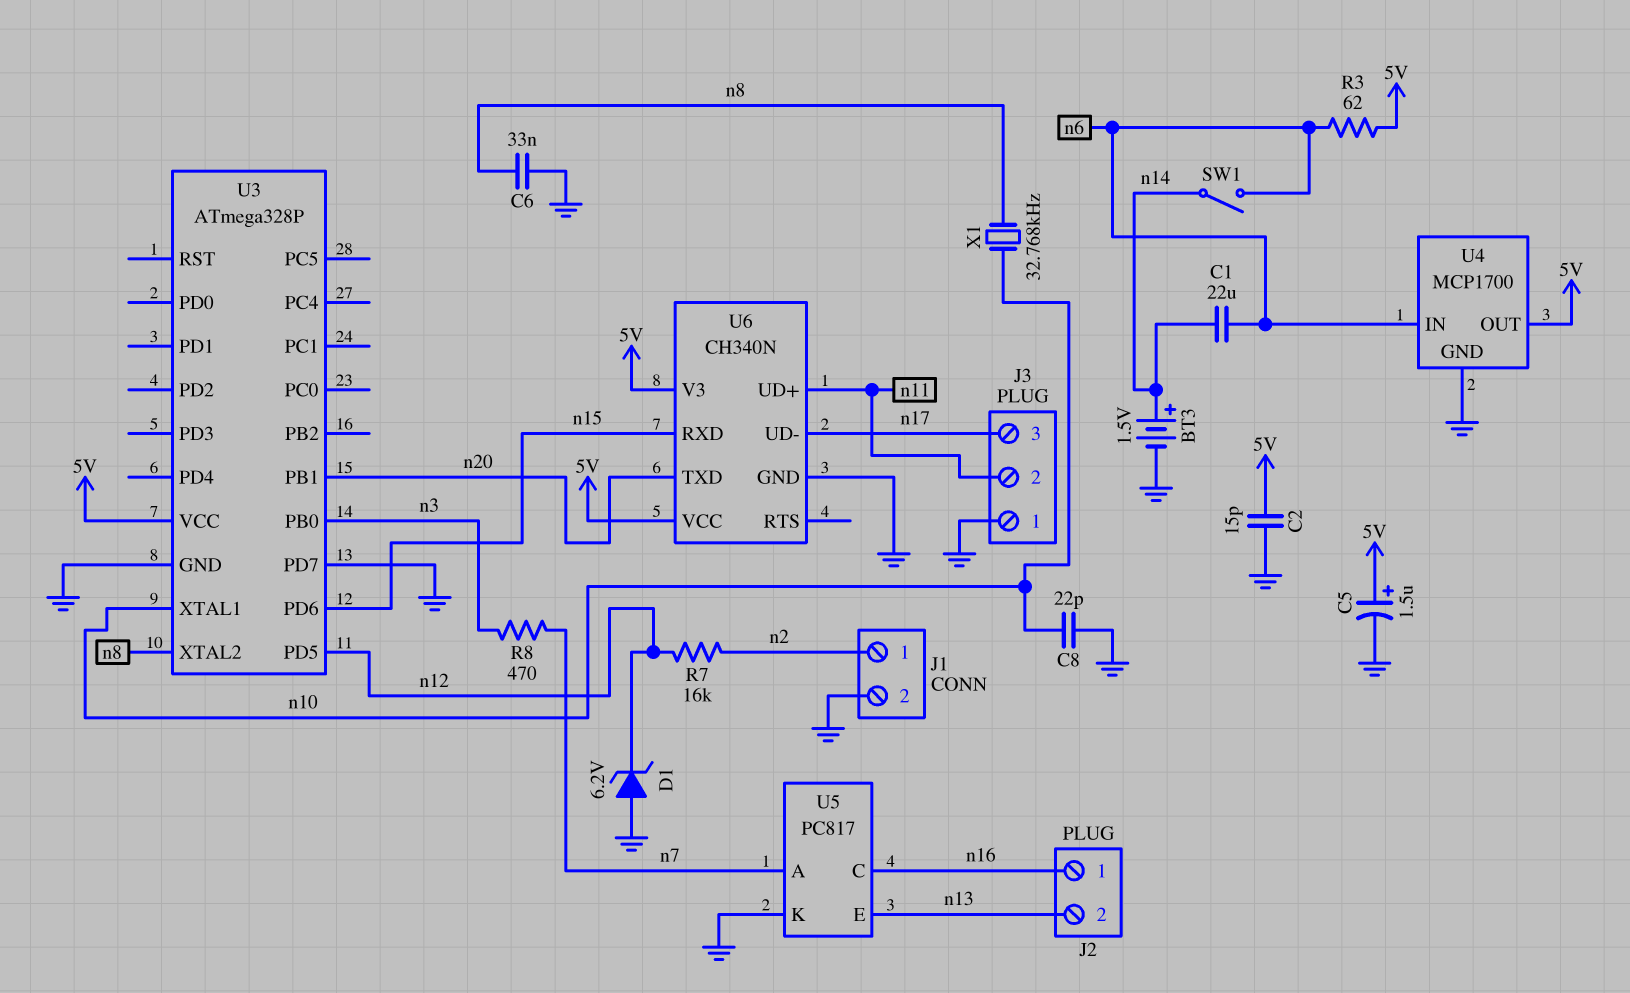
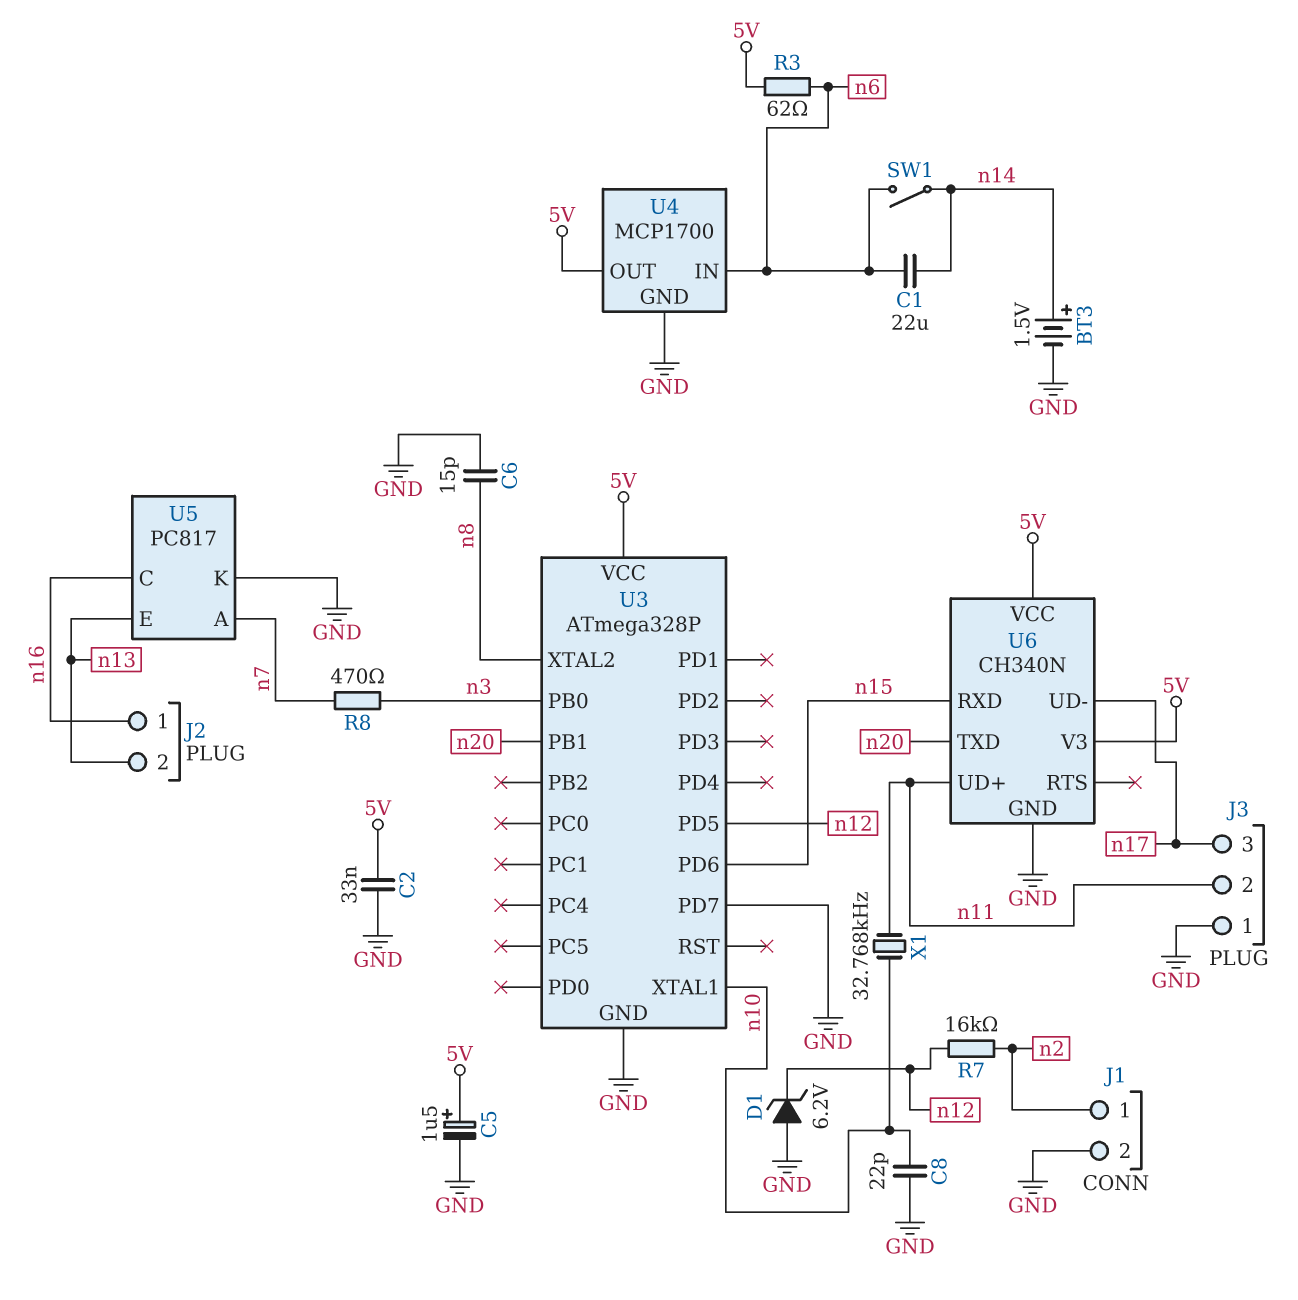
C2: 15pF (5V, GND) -> 33nF (5V, GND)
C6: 33nF (GND, n8) -> 15pF (GND, n8)
X1: 32.768kHz (n8, n10) -> 32.768kHz (n10, n11)

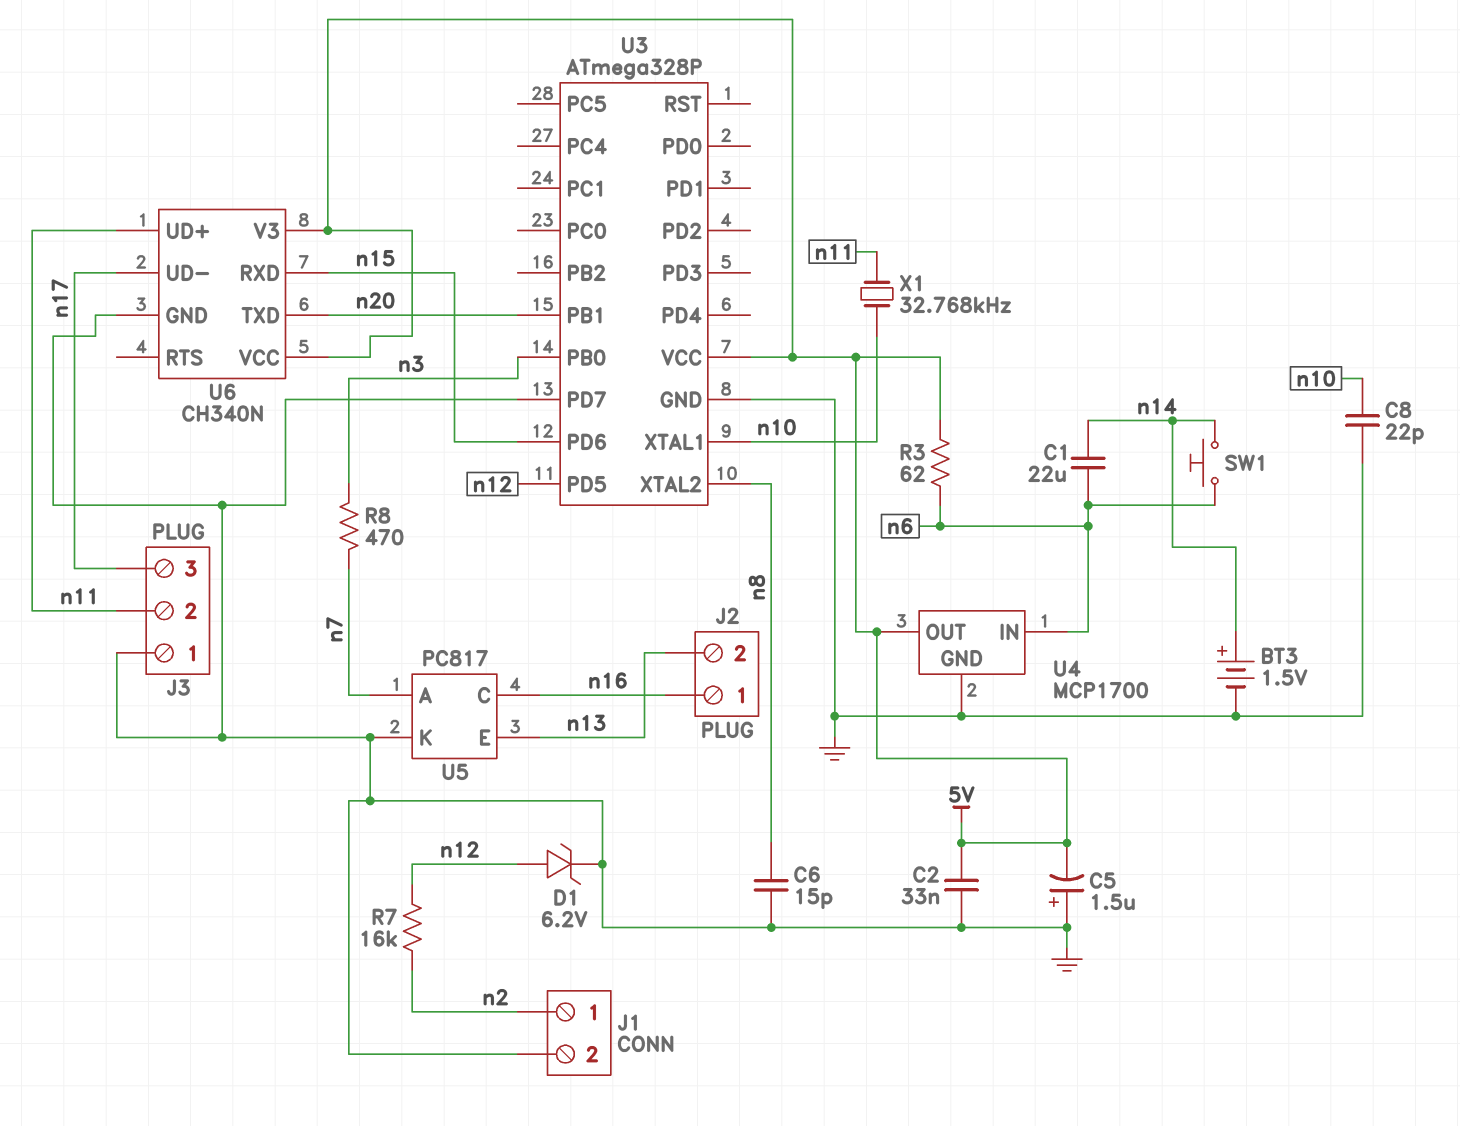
C5: 1.5uF (plus 5V, minus GND) -> 1.5uF (plus GND, minus 5V)
D1: zener 6.2V (A GND, K n12) -> zener 6.2V (A n12, K GND)
SW1: switch (n6, n14) -> button (n6, n14)

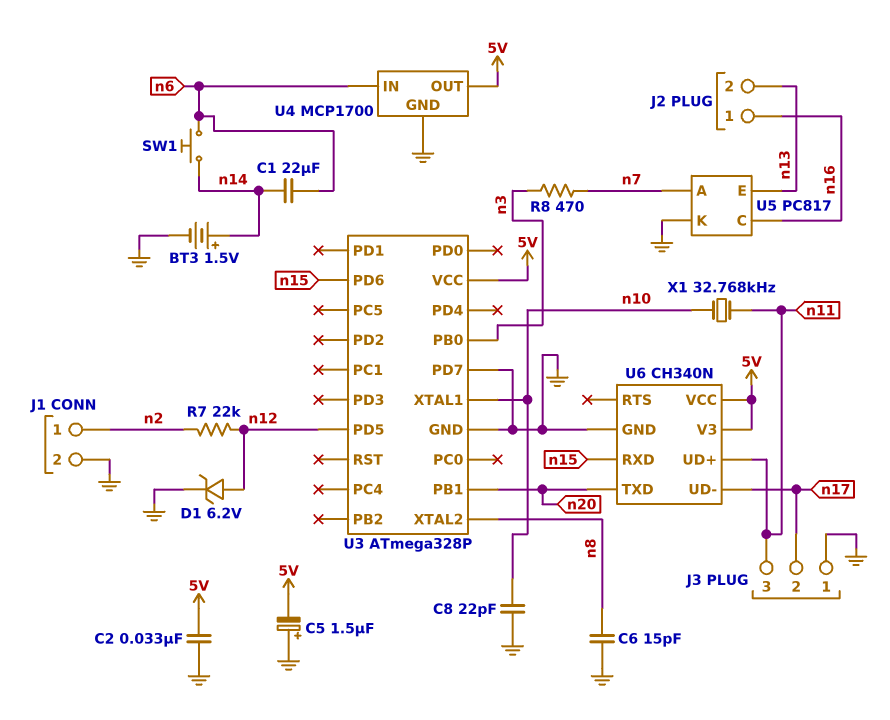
J3 pin 2: n11 -> n17
J3 pin 3: n17 -> n11
R3: 62 (5V, n6) -> none
R7: 16k (n2, n12) -> 22k (n2, n12)

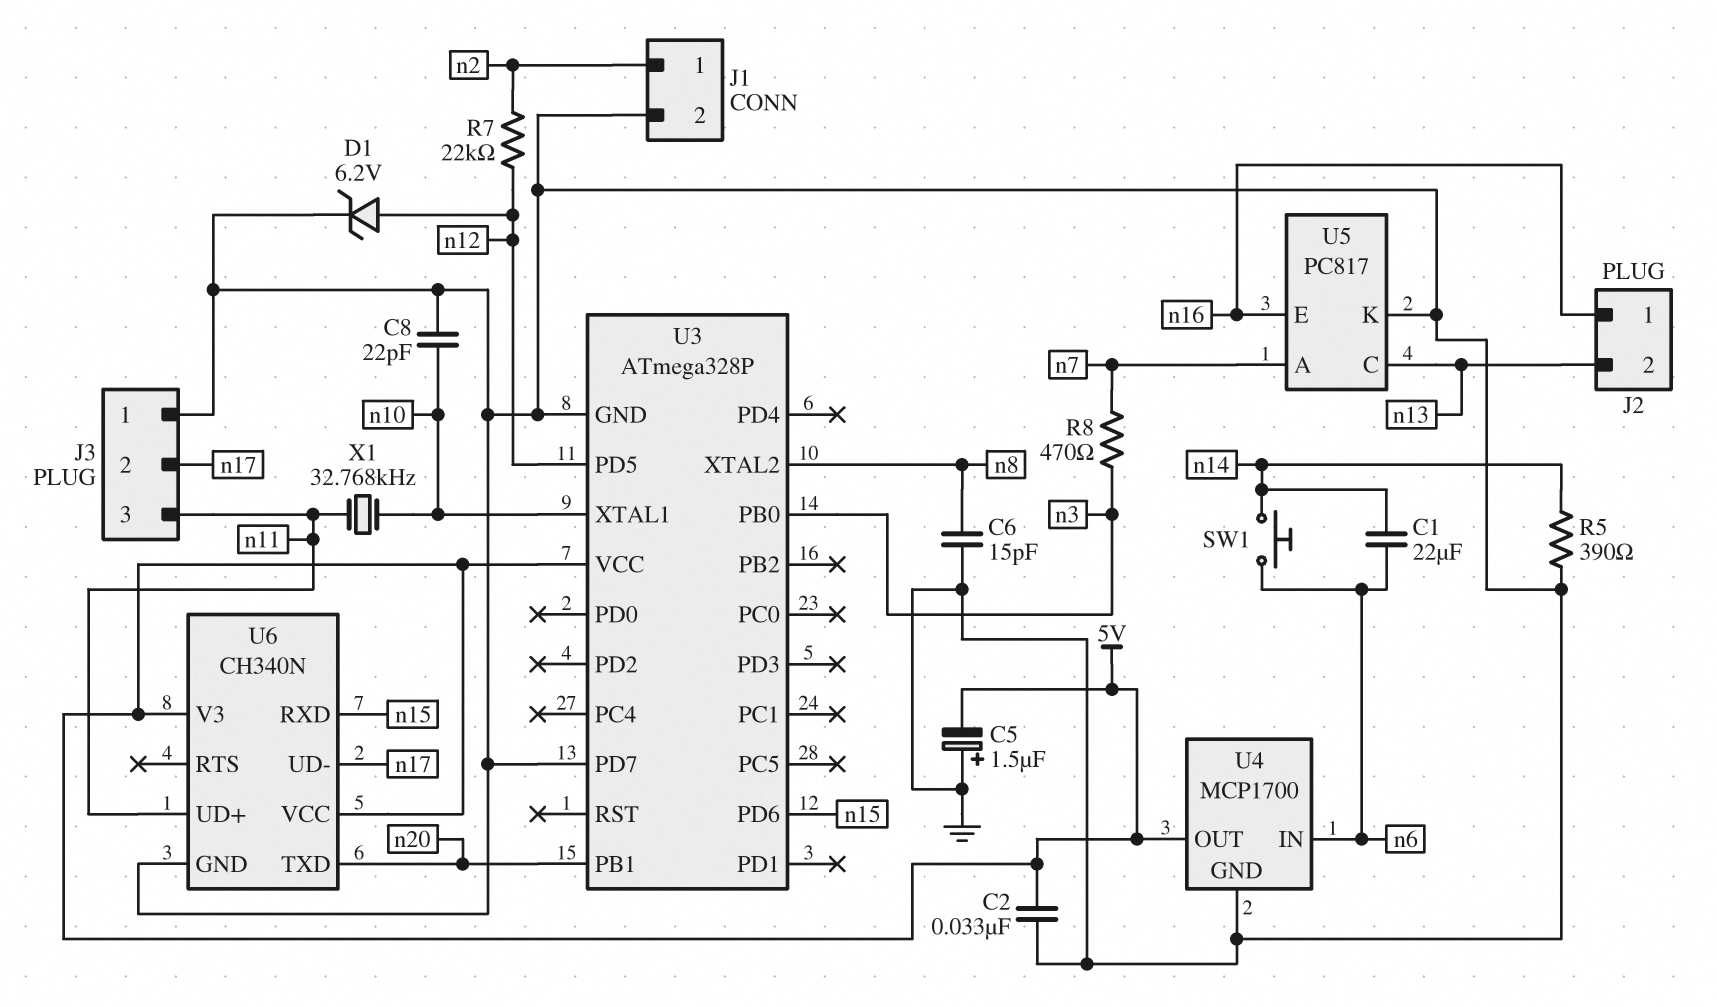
BT3: 1.5V (plus n14, minus GND) -> none
R5: none -> 390 (GND, n14)
U5 pin C: n16 -> n13
U5 pin E: n13 -> n16

